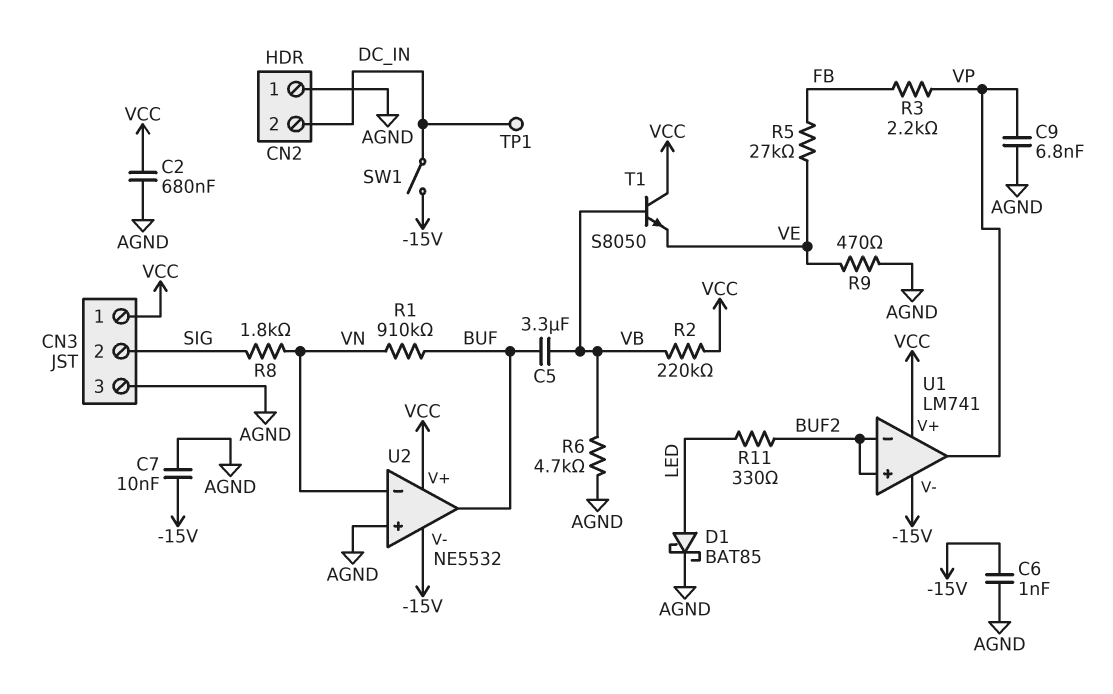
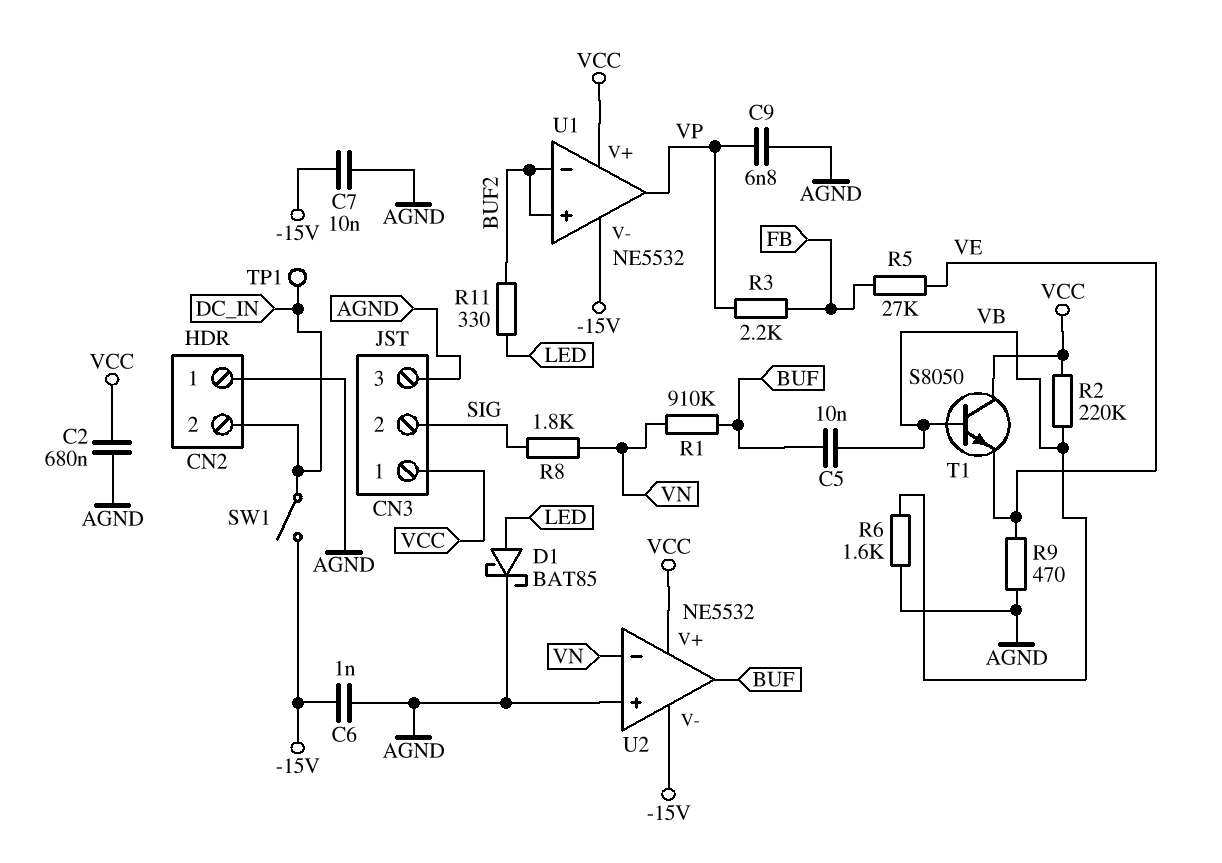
C5: 3.3uF (BUF, VB) -> 10nF (BUF, VB)
R6: 4.7k (AGND, VB) -> 1.6k (AGND, VB)
U1: LM741 -> NE5532

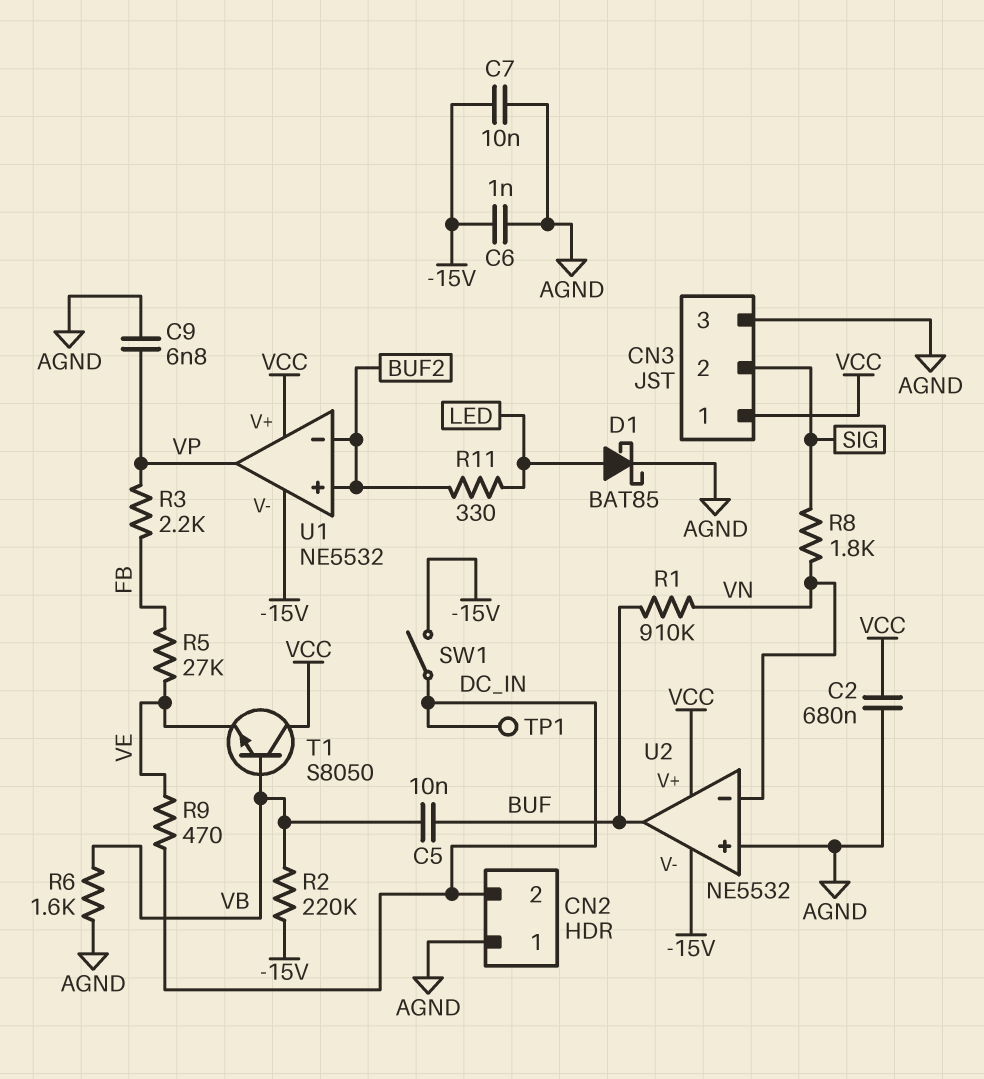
R2: 220k (VB, VCC) -> 220k (-15V, VB)
R9: 470 (AGND, VE) -> 470 (DC_IN, VE)

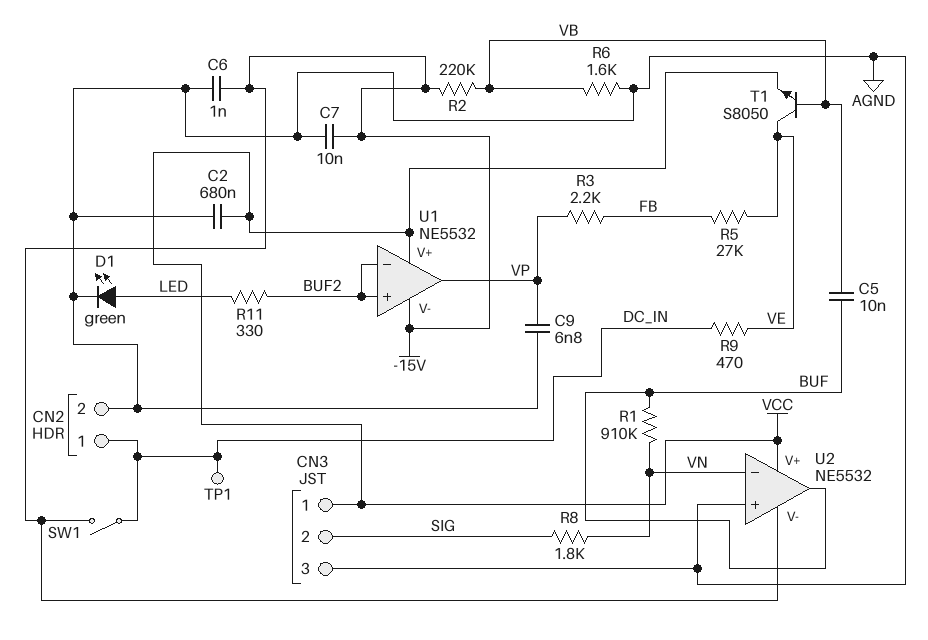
CN2 pin 1: AGND -> DC_IN
CN2 pin 2: DC_IN -> AGND
D1: schottky BAT85 (A LED, K AGND) -> LED green (A LED, K AGND)
T1: NPN S8050 (B VB, C VCC, E VE) -> NPN S8050 (B VB, C VE, E VCC)

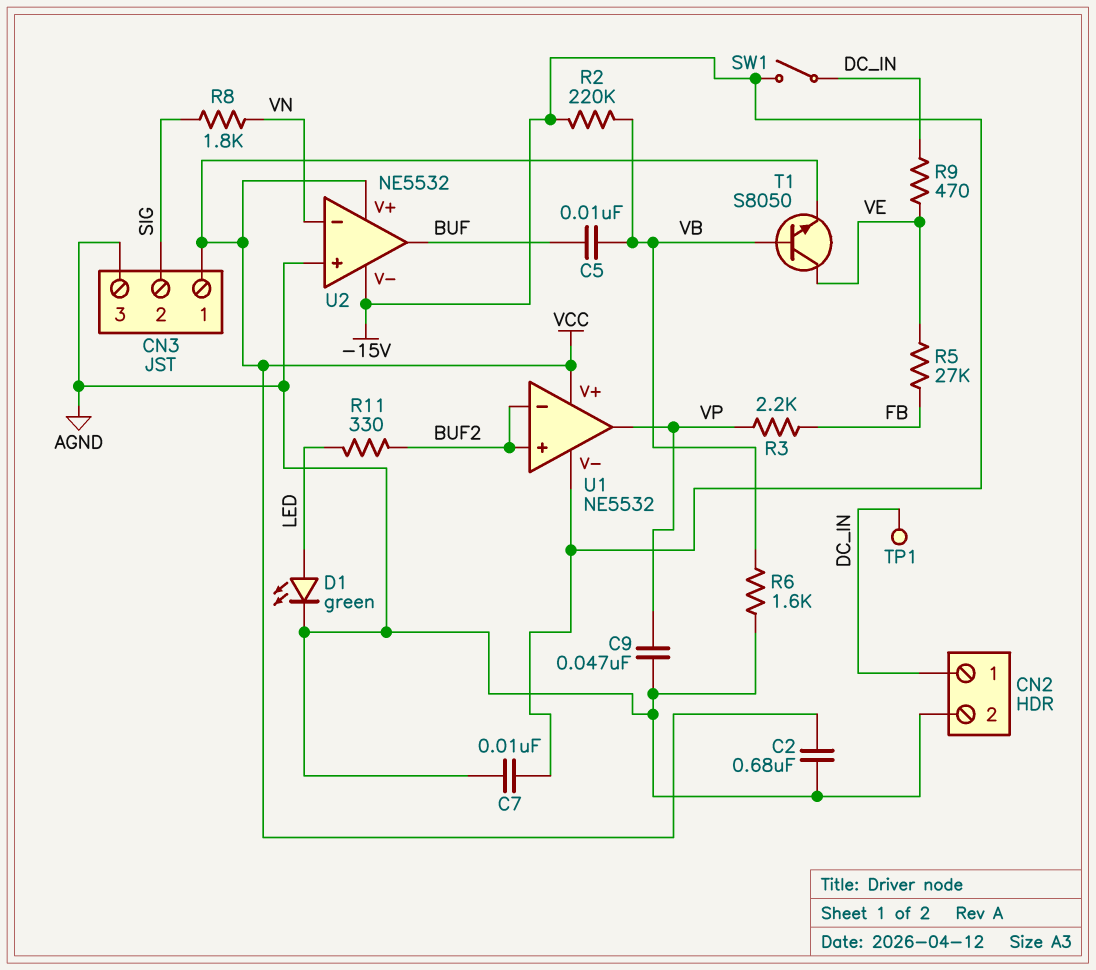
C6: 1nF (-15V, AGND) -> none
C9: 6.8nF (AGND, VP) -> 47nF (AGND, VP)
R1: 910k (BUF, VN) -> none

